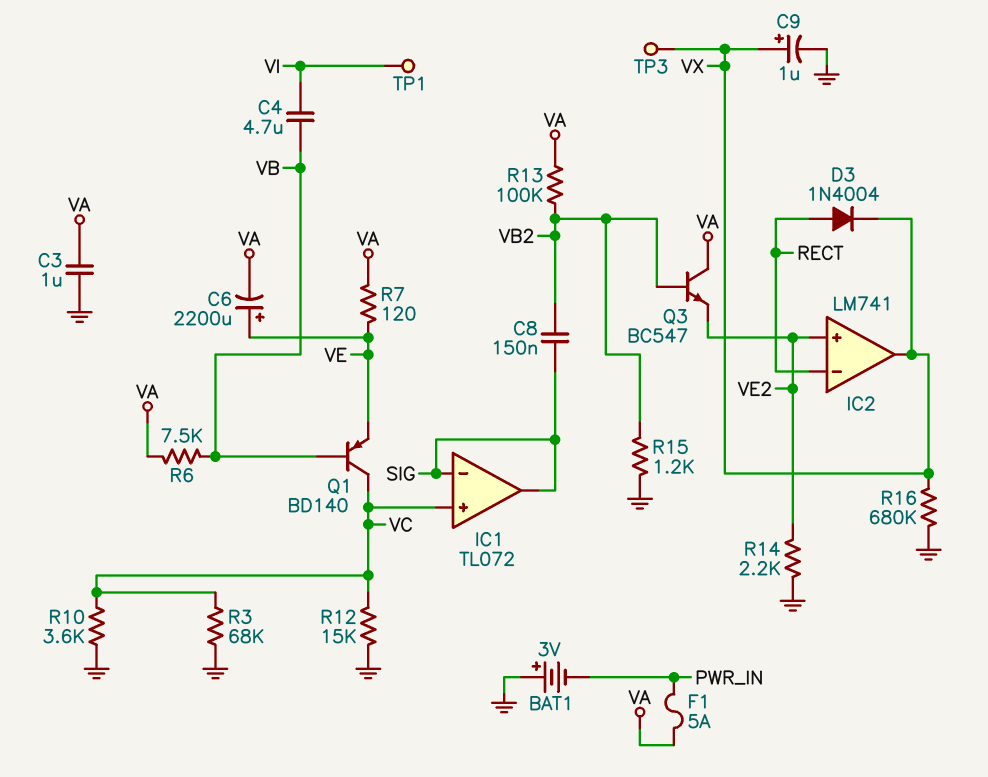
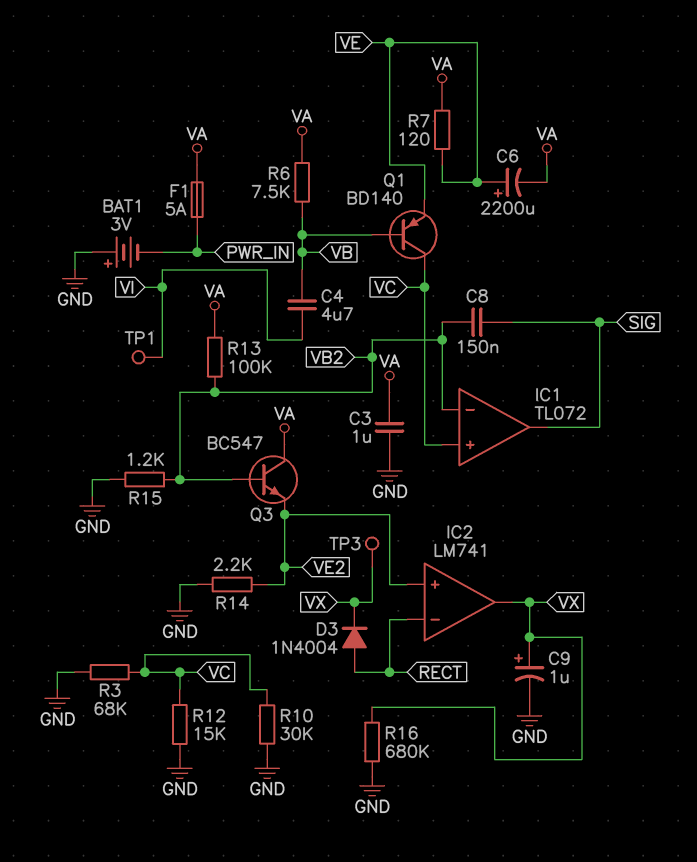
IC1 pin in-: SIG -> VB2
R10: 3.6k (GND, VC) -> 30k (GND, VC)

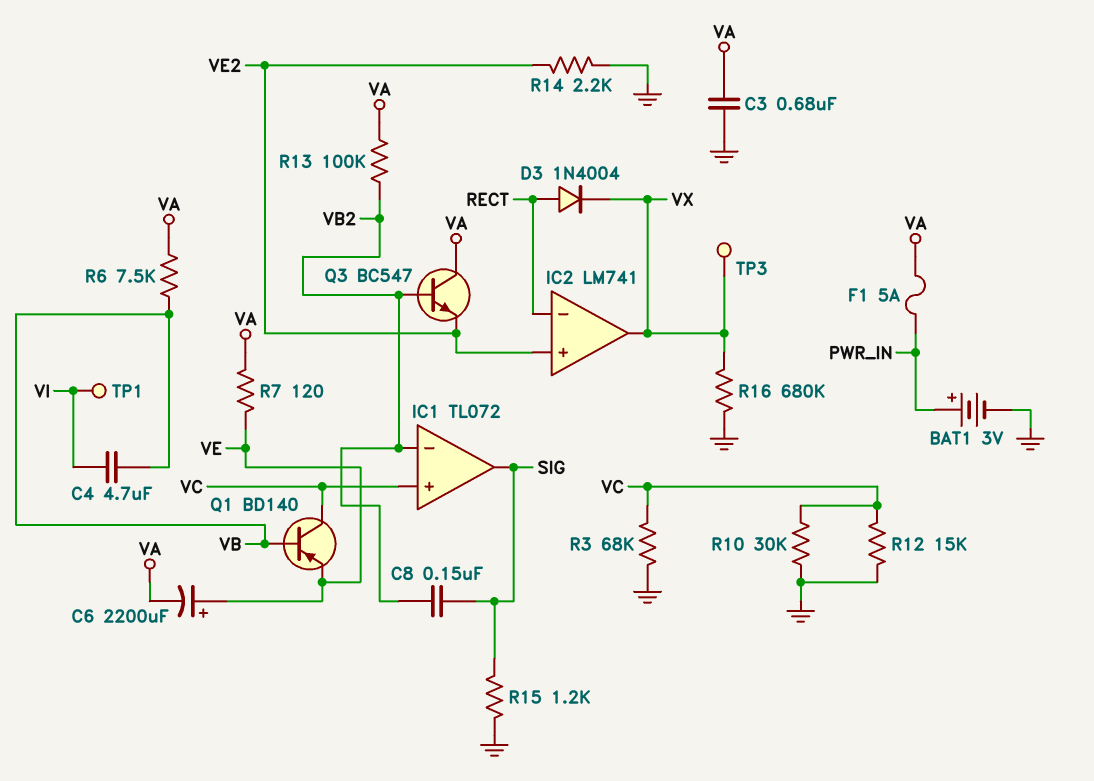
BAT1: 3V (plus GND, minus PWR_IN) -> 3V (plus PWR_IN, minus GND)
C3: 1uF (GND, VA) -> 680nF (GND, VA)
C9: 1uF (plus VX, minus GND) -> none
R15: 1.2k (GND, VB2) -> 1.2k (GND, SIG)

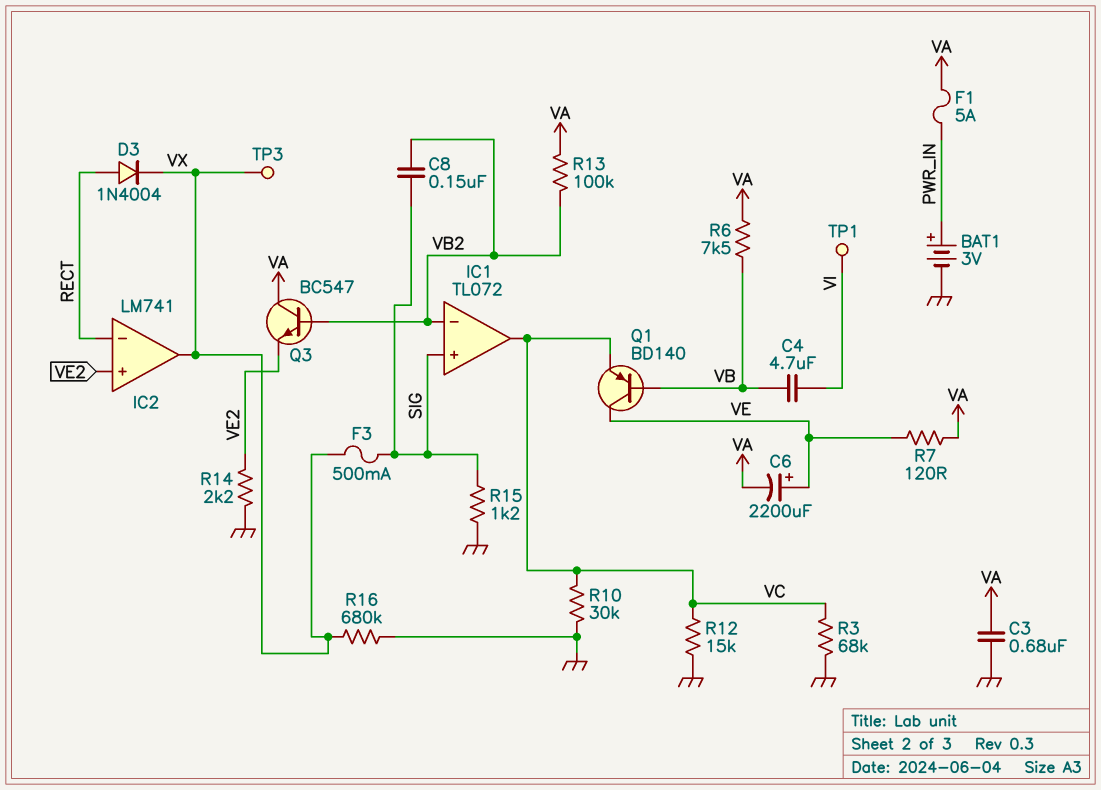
F3: none -> 500mA (SIG, VX)
IC1 pin in+: VC -> SIG
IC1 pin out: SIG -> VC
Q1: PNP BD140 (B VB, C VC, E VE) -> PNP BD140 (B VB, C VE, E VC)

